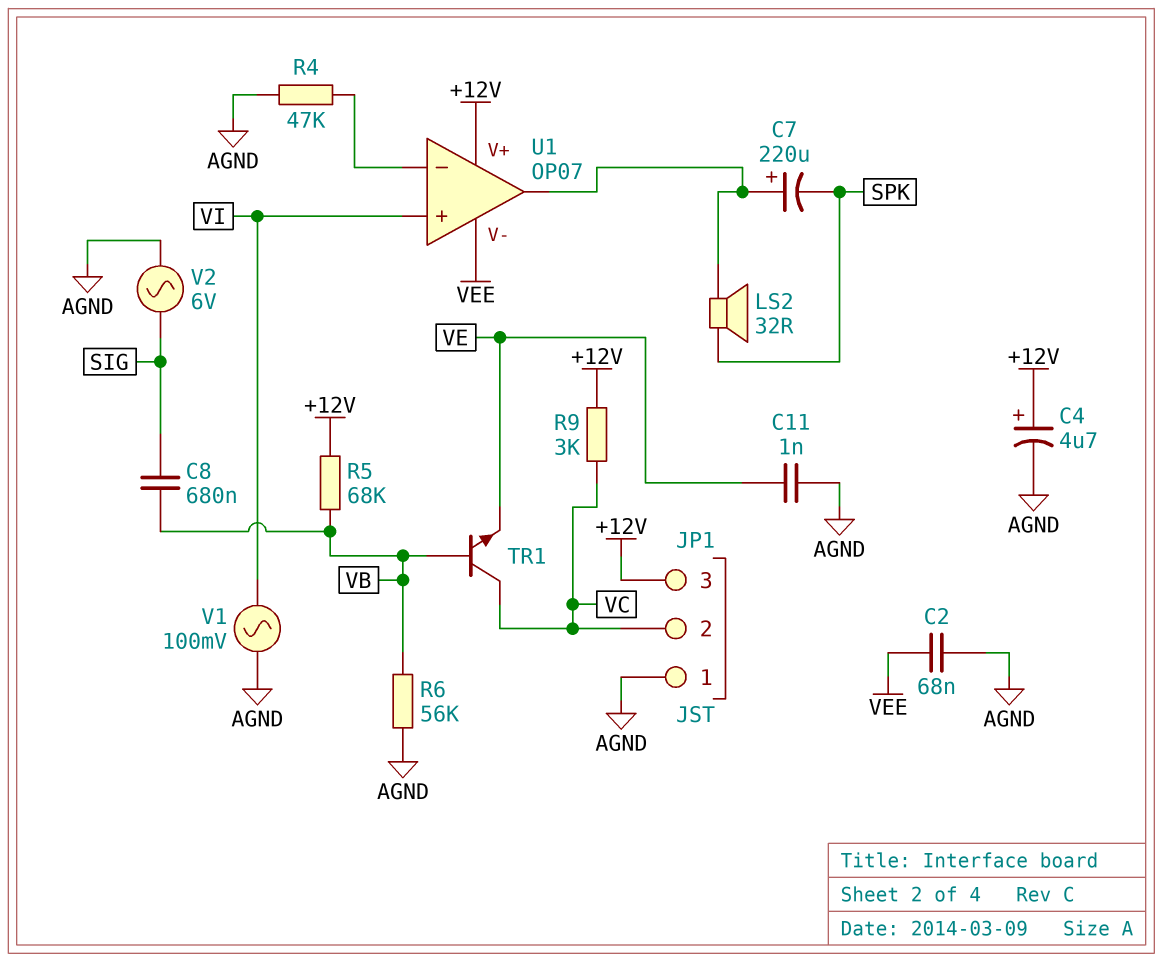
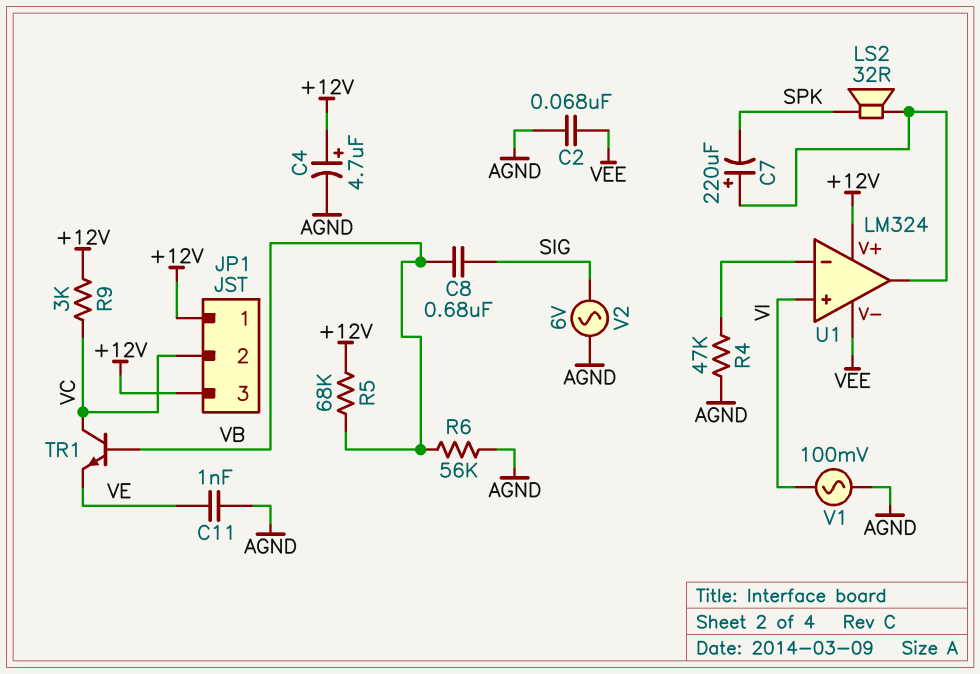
JP1 pin 1: AGND -> +12V
U1: OP07 -> LM324

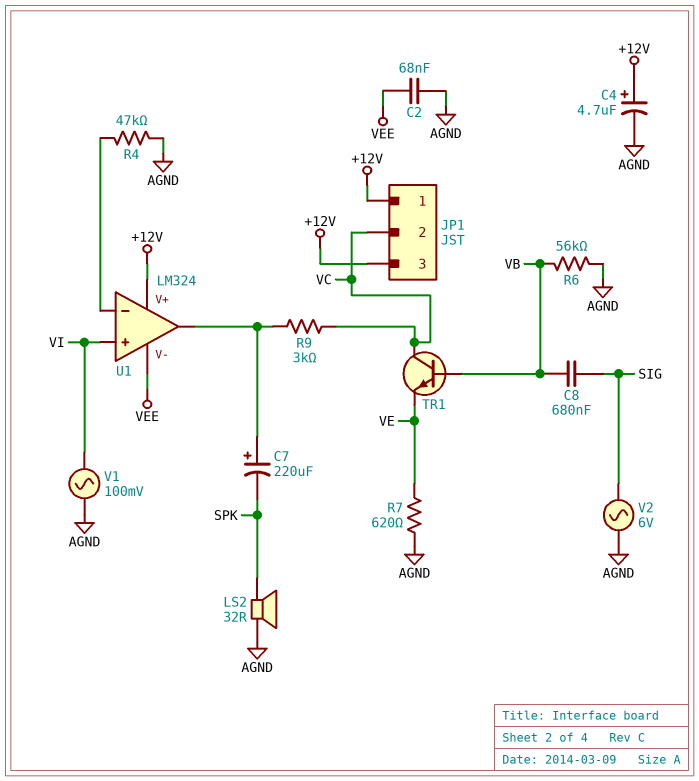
C11: 1nF (AGND, VE) -> none
LS2: speaker 32R (SPK, U1/out) -> speaker 32R (AGND, SPK)
R5: 68k (+12V, VB) -> none
R7: none -> 620 (AGND, VE)
R9: 3k (+12V, VC) -> 3k (U1/out, VC)

